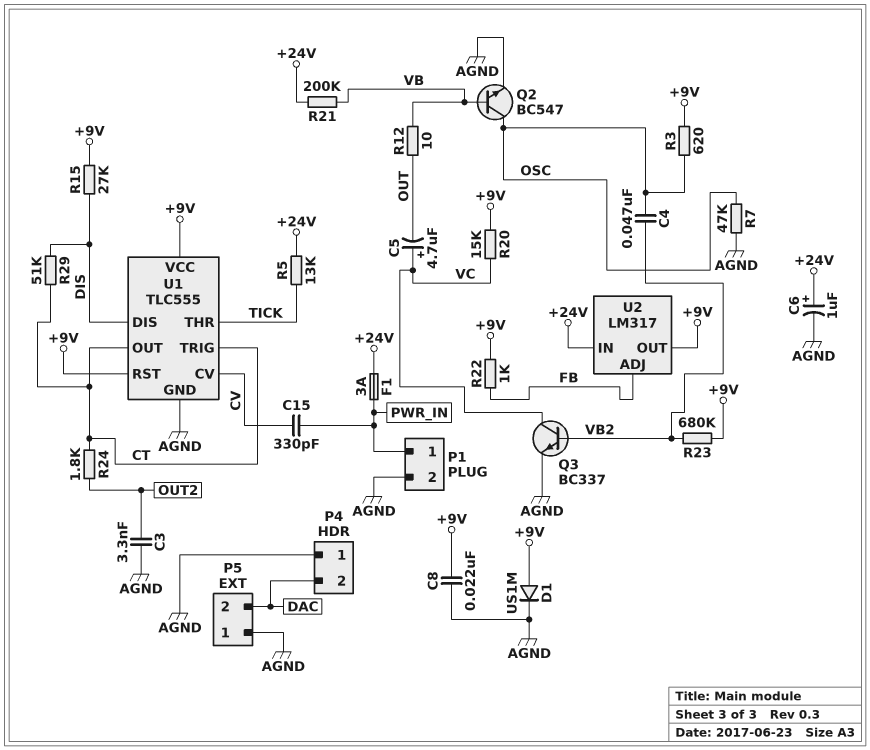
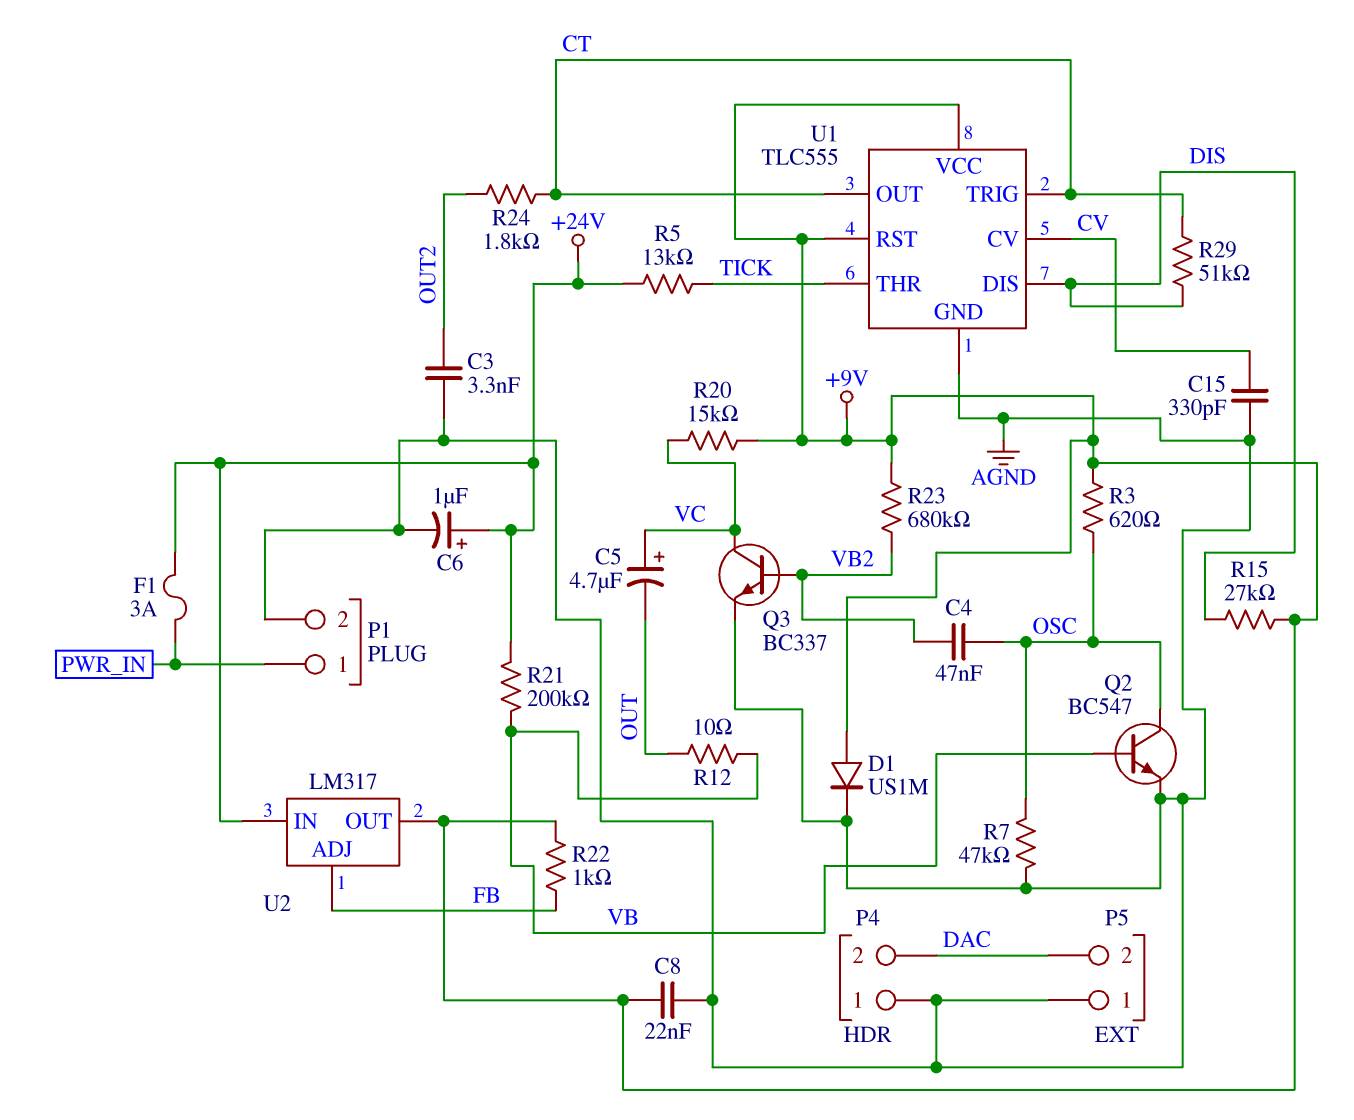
C15: 330pF (CV, PWR_IN) -> 330pF (AGND, CV)

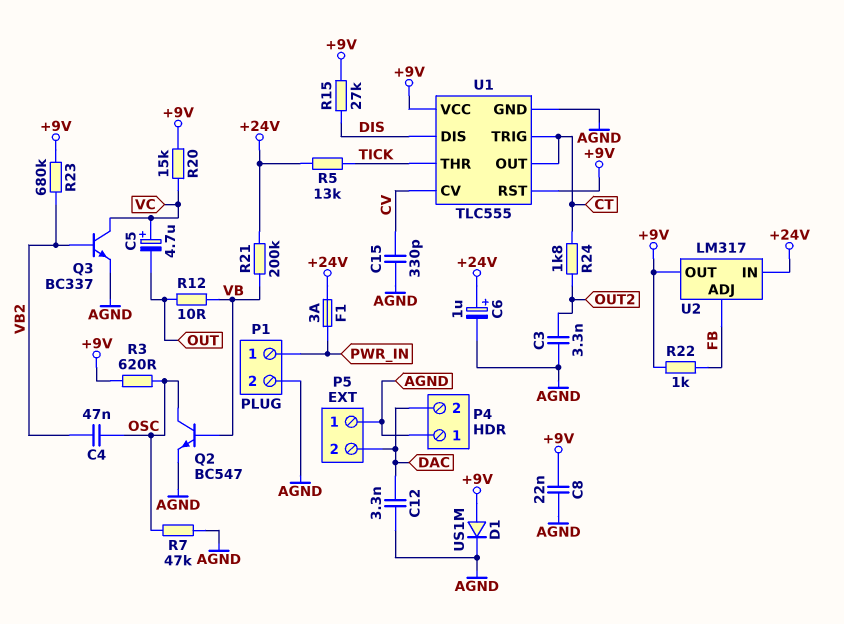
C12: none -> 3.3nF (AGND, DAC)
R29: 51k (CT, DIS) -> none

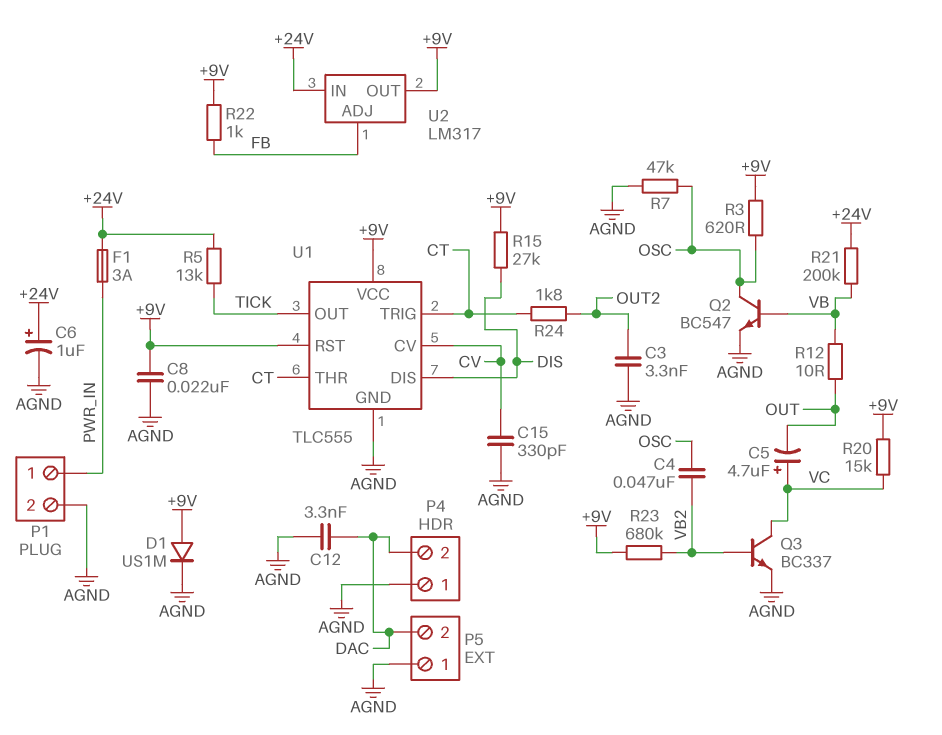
U1 pin OUT: CT -> TICK
U1 pin THR: TICK -> CT

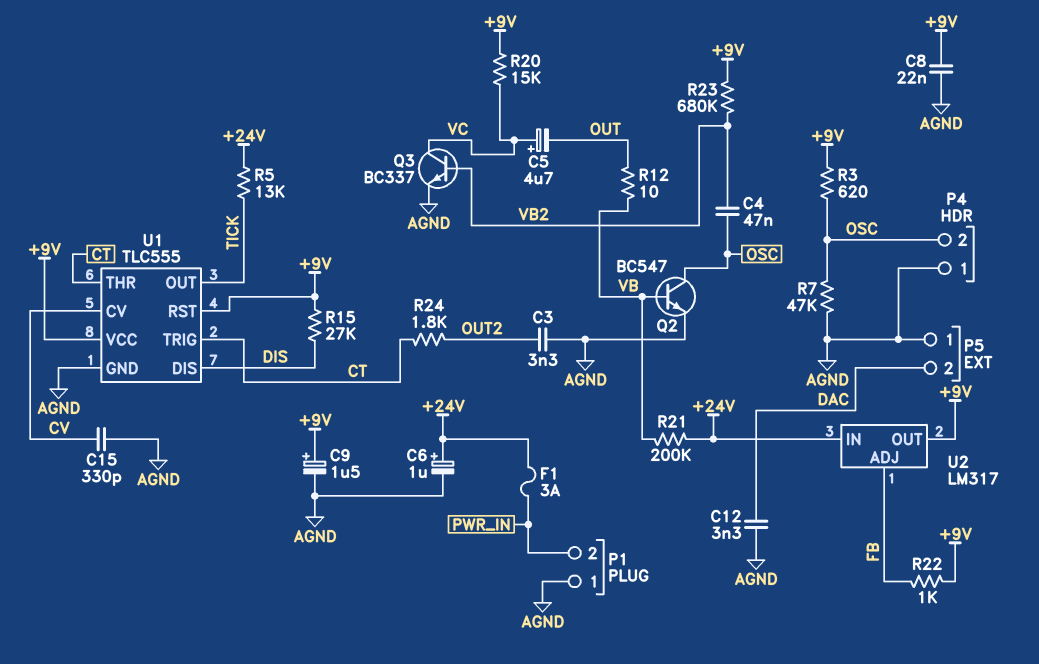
C9: none -> 1.5uF (plus +9V, minus AGND)
D1: diode US1M (A +9V, K AGND) -> none
P1 pin 1: PWR_IN -> AGND
P1 pin 2: AGND -> PWR_IN
P4 pin 2: DAC -> OSC

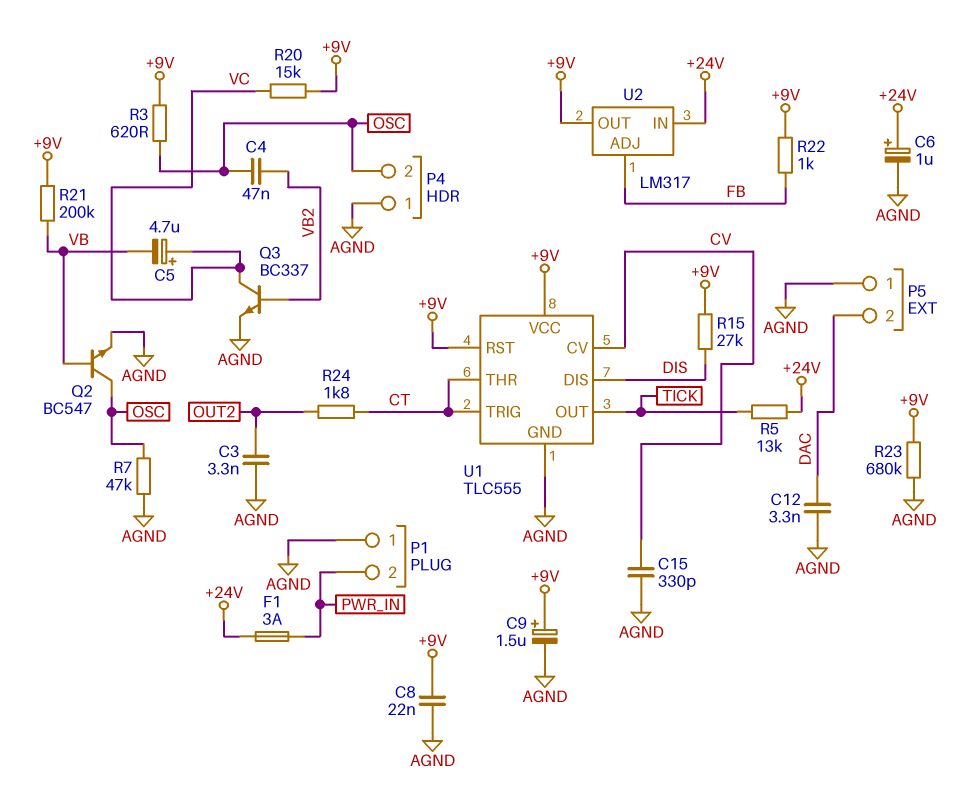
C5: 4.7uF (plus VC, minus OUT) -> 4.7uF (plus VC, minus VB)
R12: 10 (OUT, VB) -> none
R21: 200k (+24V, VB) -> 200k (+9V, VB)
R23: 680k (+9V, VB2) -> 680k (+9V, AGND)

